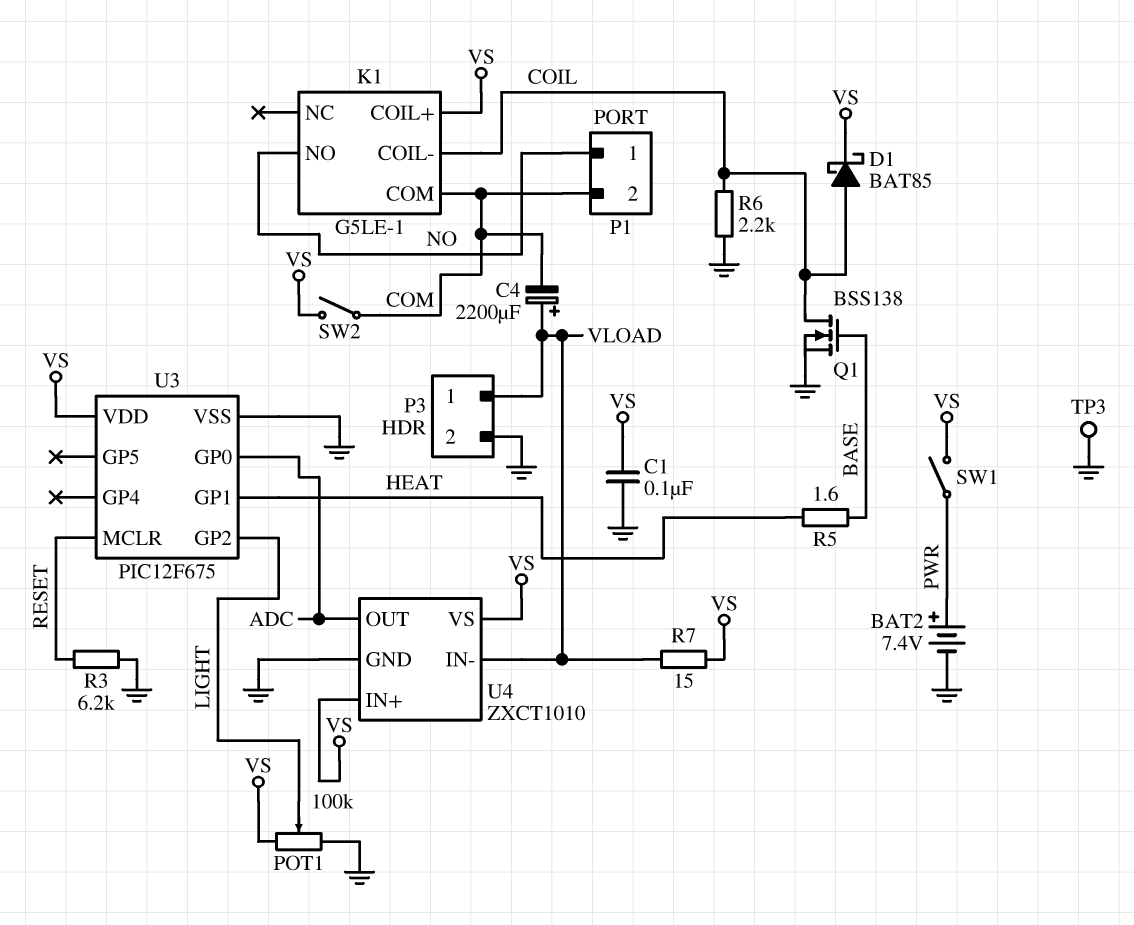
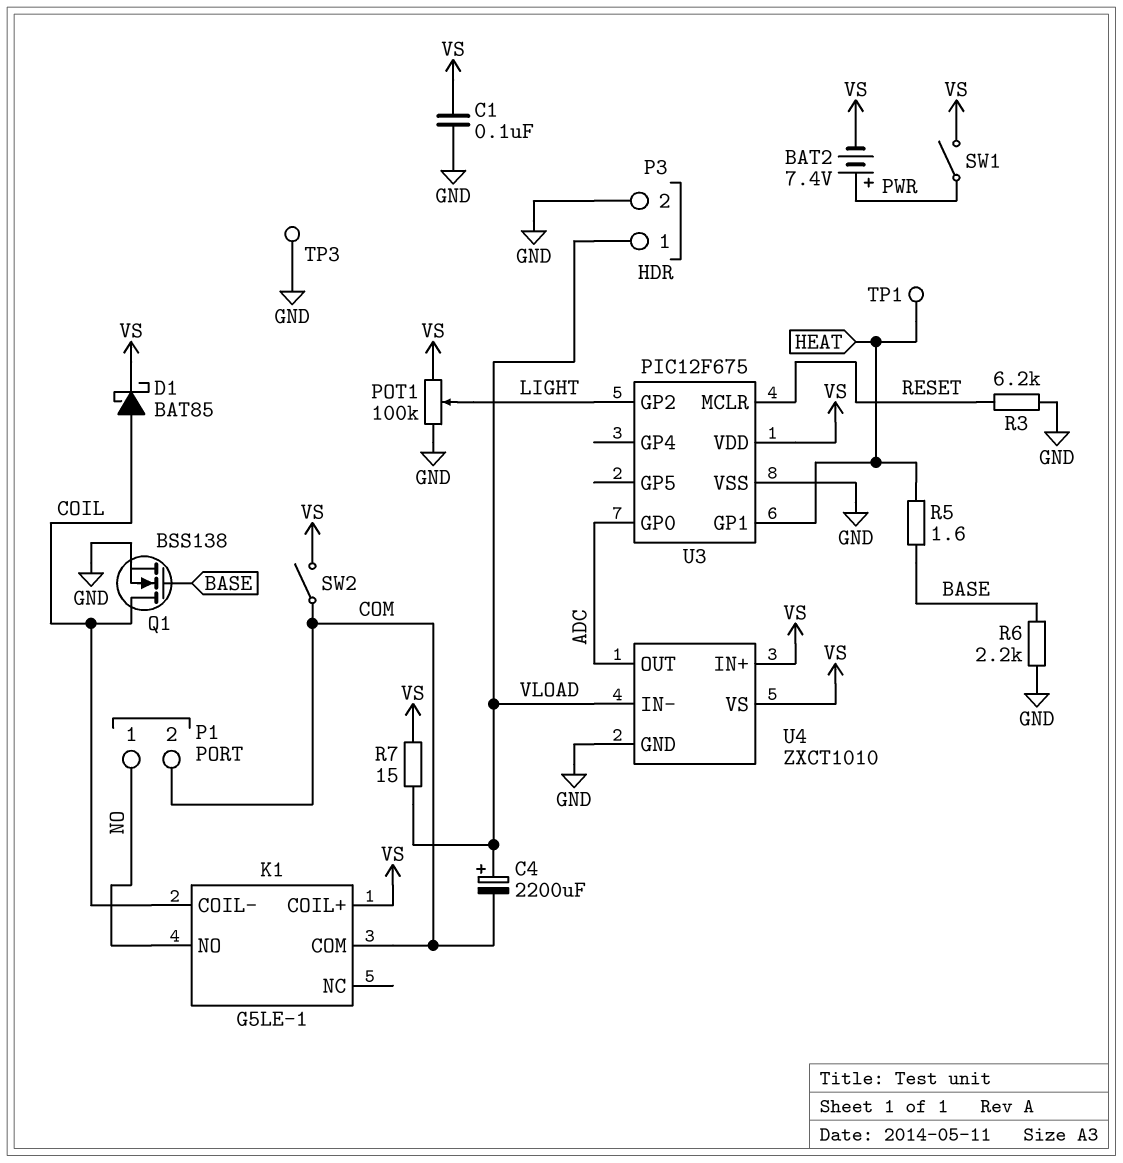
BAT2: 7.4V (plus PWR, minus GND) -> 7.4V (plus PWR, minus VS)
R6: 2.2k (COIL, GND) -> 2.2k (BASE, GND)
TP1: none -> test point (HEAT)

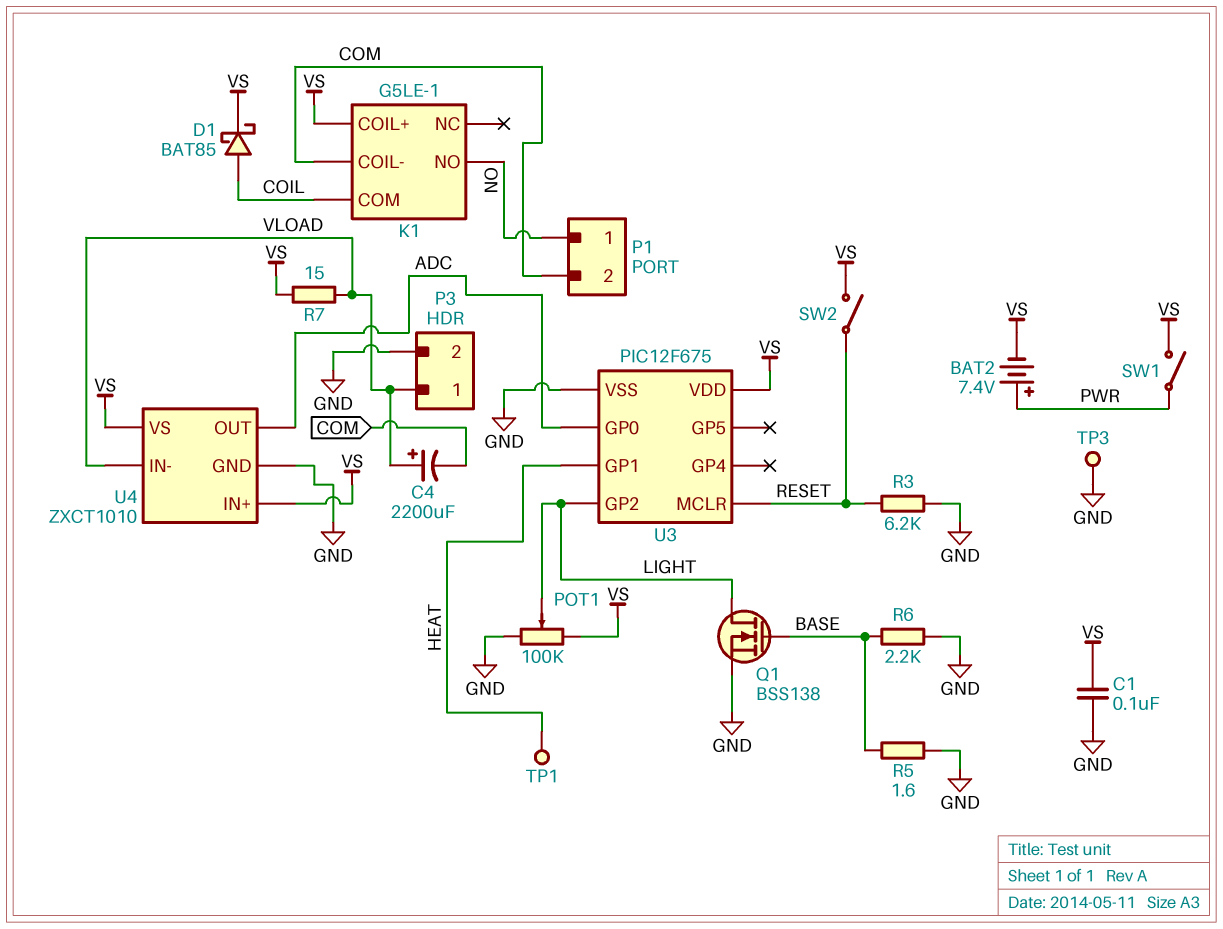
K1 pin COIL-: COIL -> COM
K1 pin COM: COM -> COIL
Q1: NMOS BSS138 (G BASE, D COIL, S GND) -> NMOS BSS138 (G BASE, D LIGHT, S GND)
R5: 1.6 (BASE, HEAT) -> 1.6 (BASE, GND)
SW2: switch (COM, VS) -> switch (RESET, VS)

